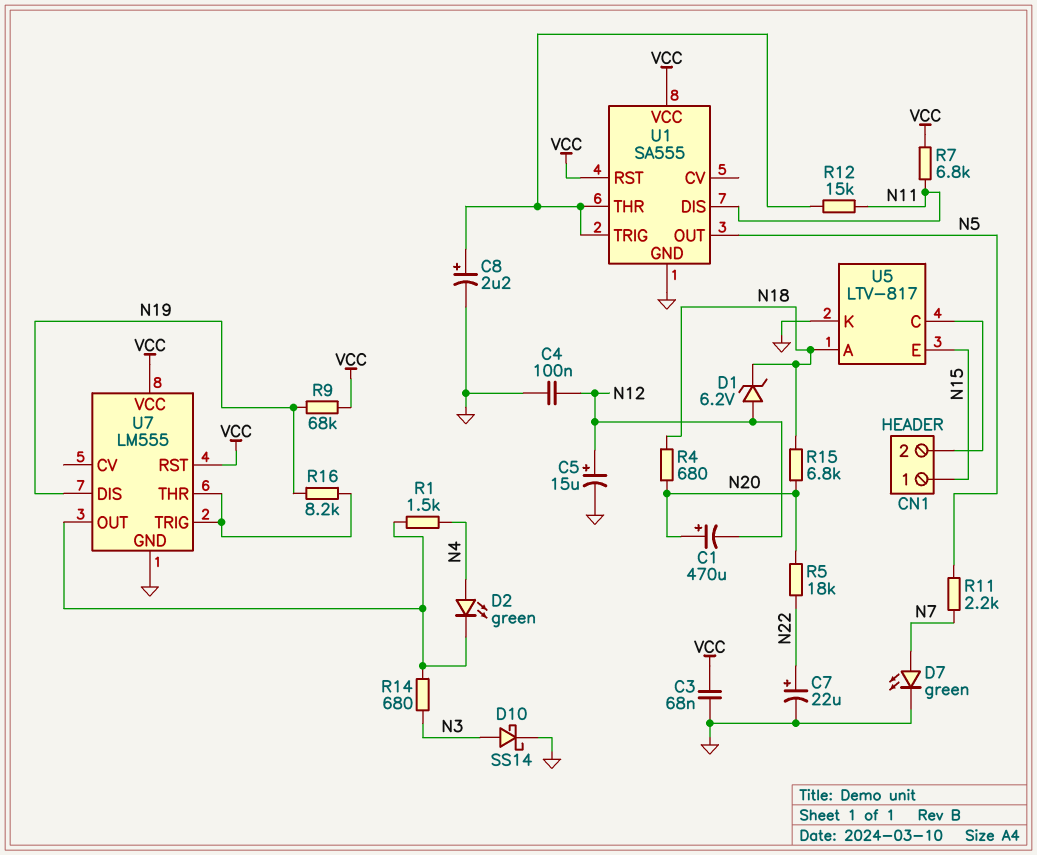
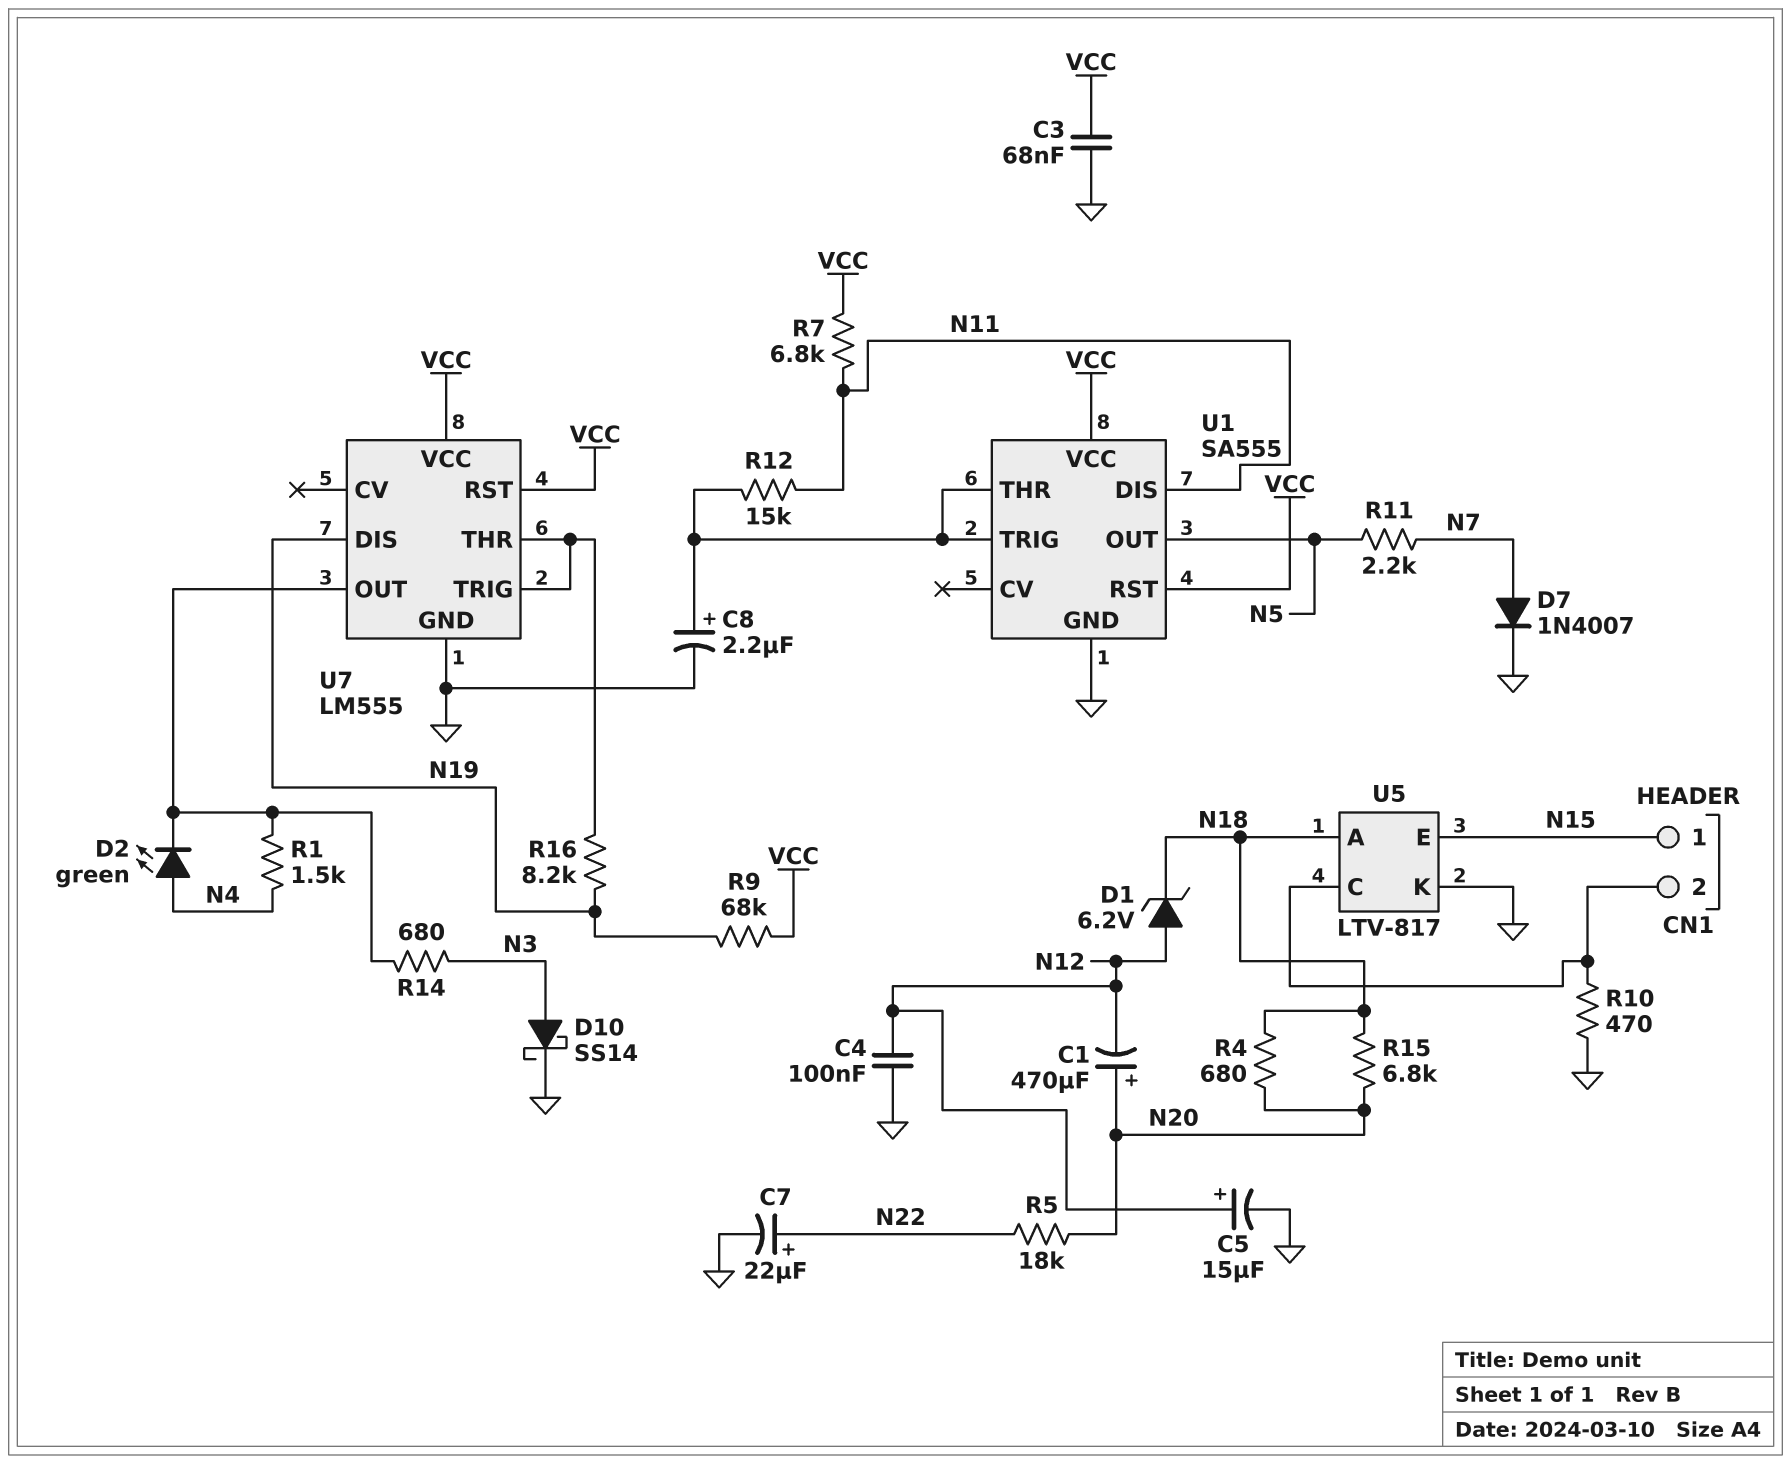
D7: LED green (A N7, K GND) -> diode 1N4007 (A N7, K GND)
R10: none -> 470 (CN1/2, GND)

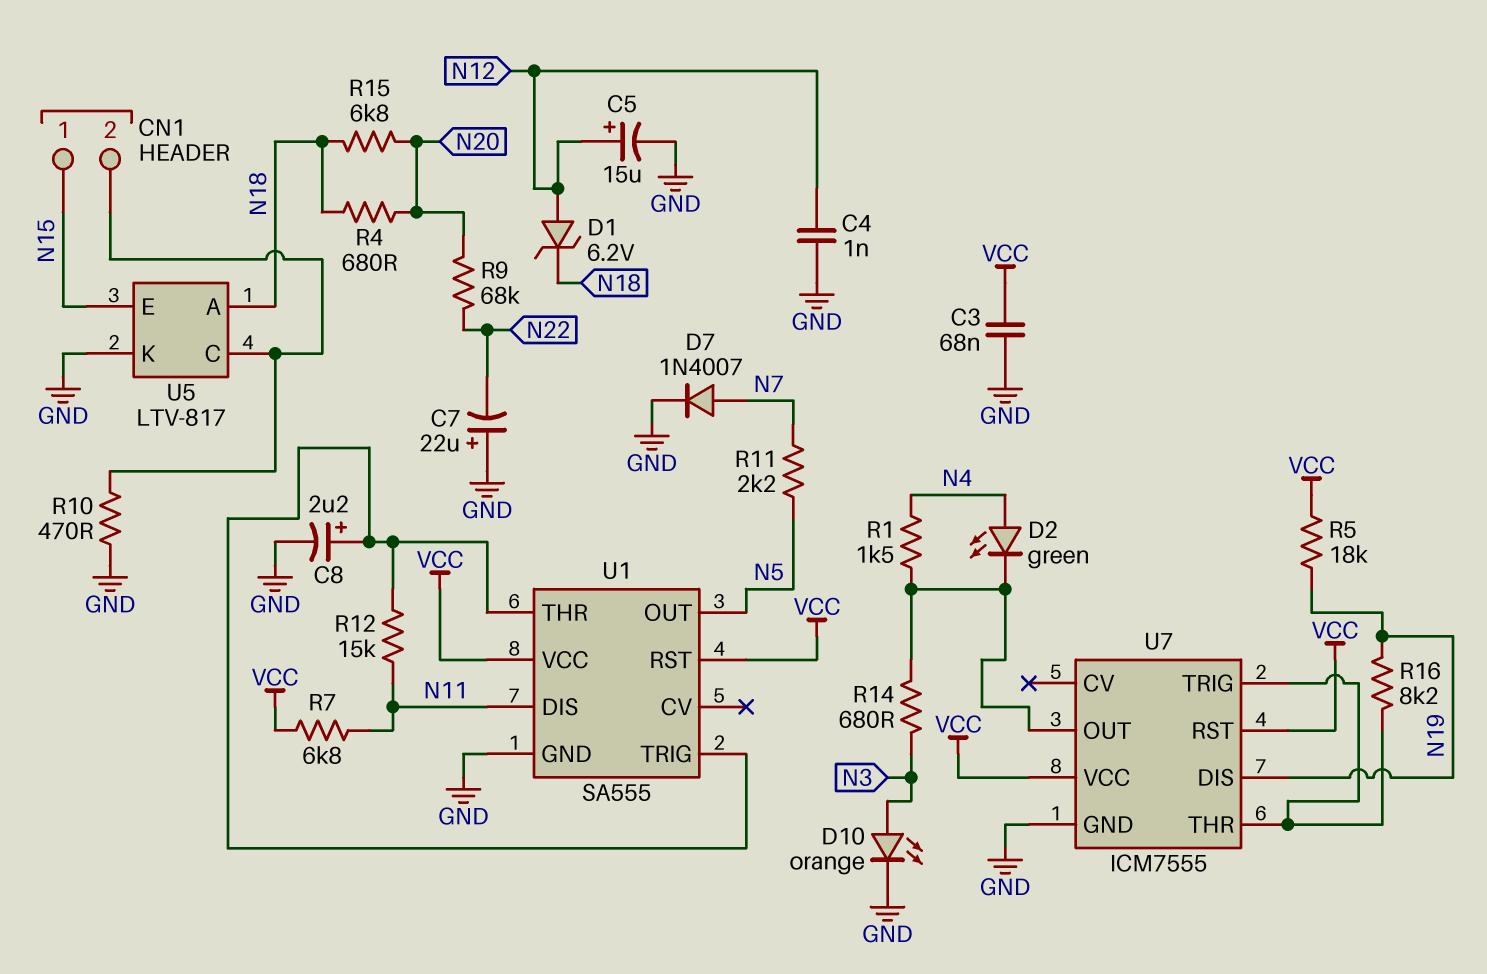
C1: 470uF (plus N20, minus N12) -> none
C4: 100nF (GND, N12) -> 1nF (GND, N12)
C7: 22uF (plus N22, minus GND) -> 22uF (plus GND, minus N22)
D10: schottky SS14 (A N3, K GND) -> LED orange (A N3, K GND)
R5: 18k (N20, N22) -> 18k (N19, VCC)
R9: 68k (N19, VCC) -> 68k (N20, N22)
U7: LM555 -> ICM7555

